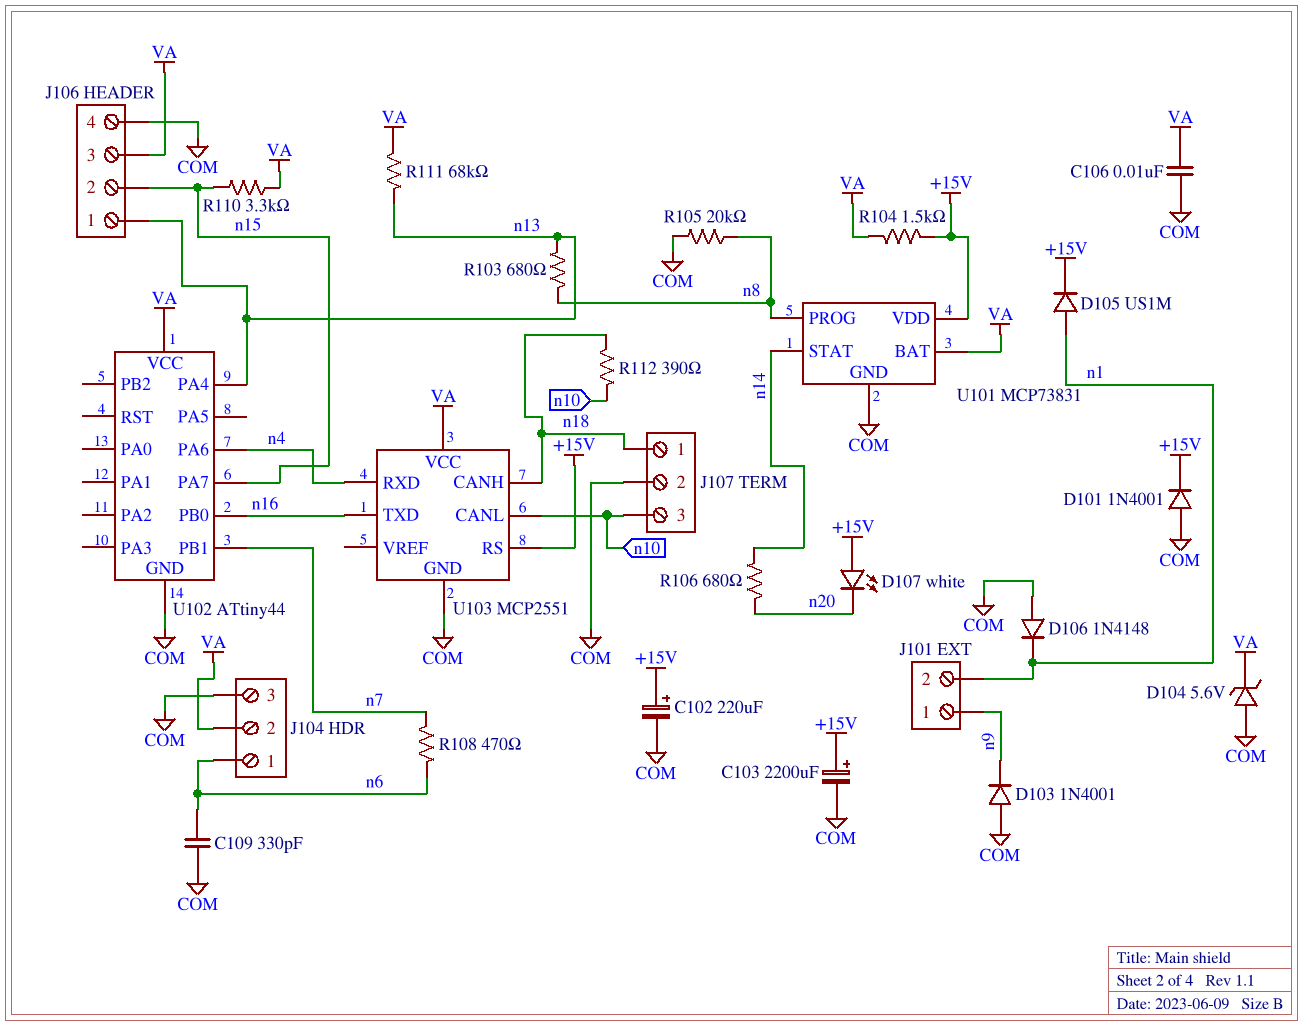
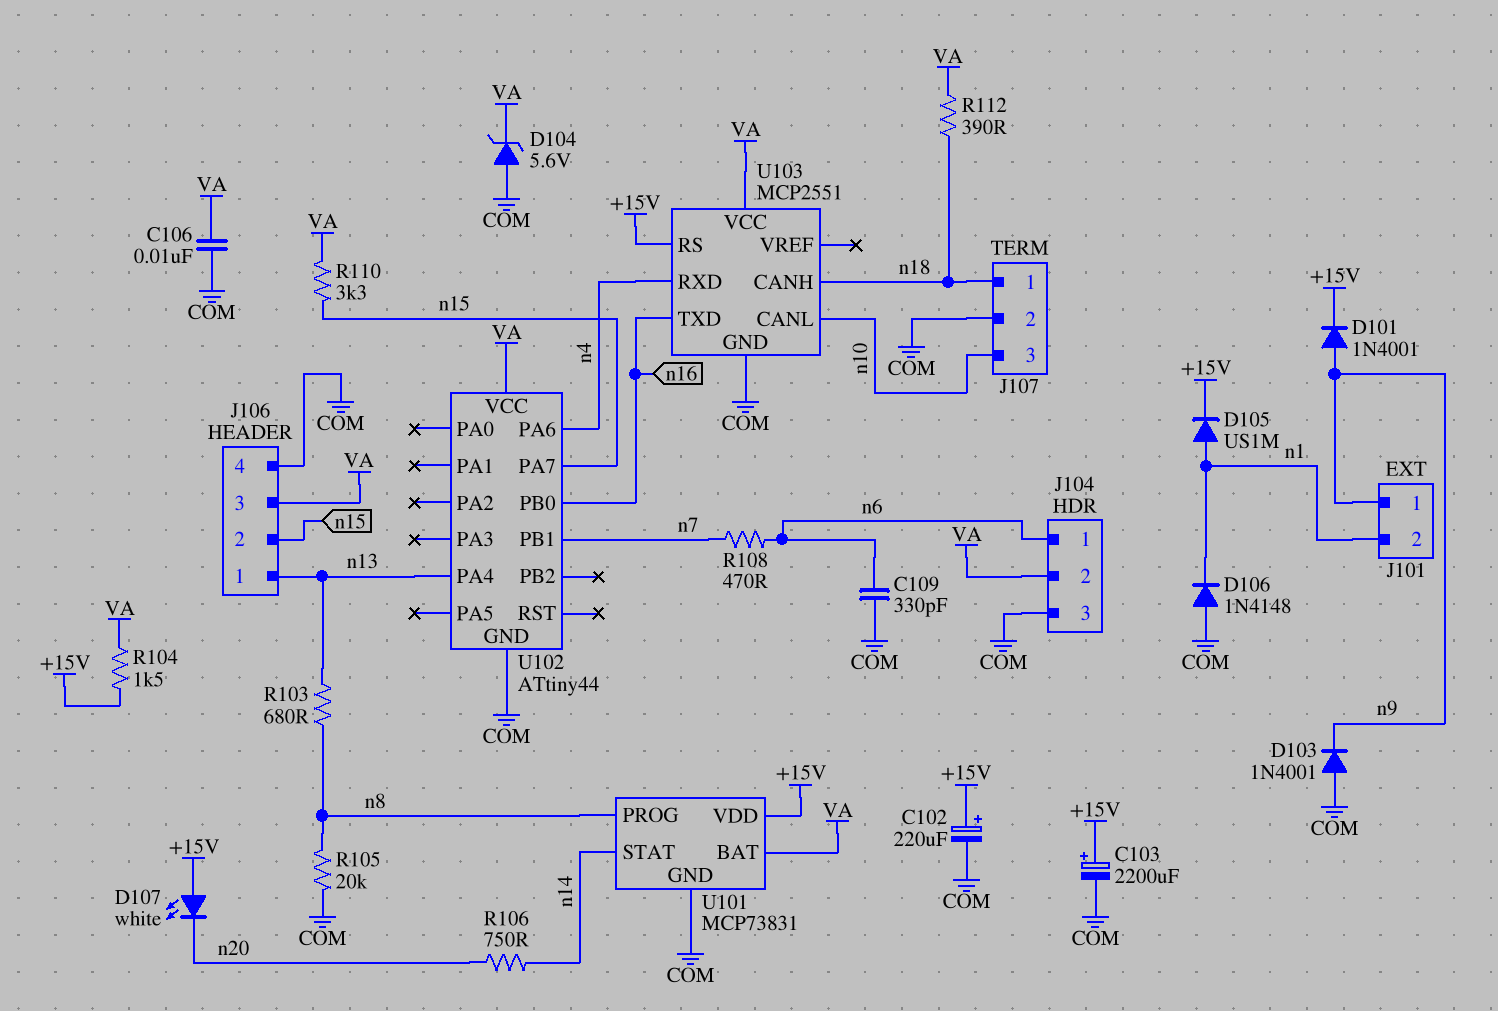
D101: diode 1N4001 (A COM, K +15V) -> diode 1N4001 (A n9, K +15V)
R106: 680 (n14, n20) -> 750 (n14, n20)
R111: 68k (VA, n13) -> none
R112: 390 (n10, n18) -> 390 (VA, n18)

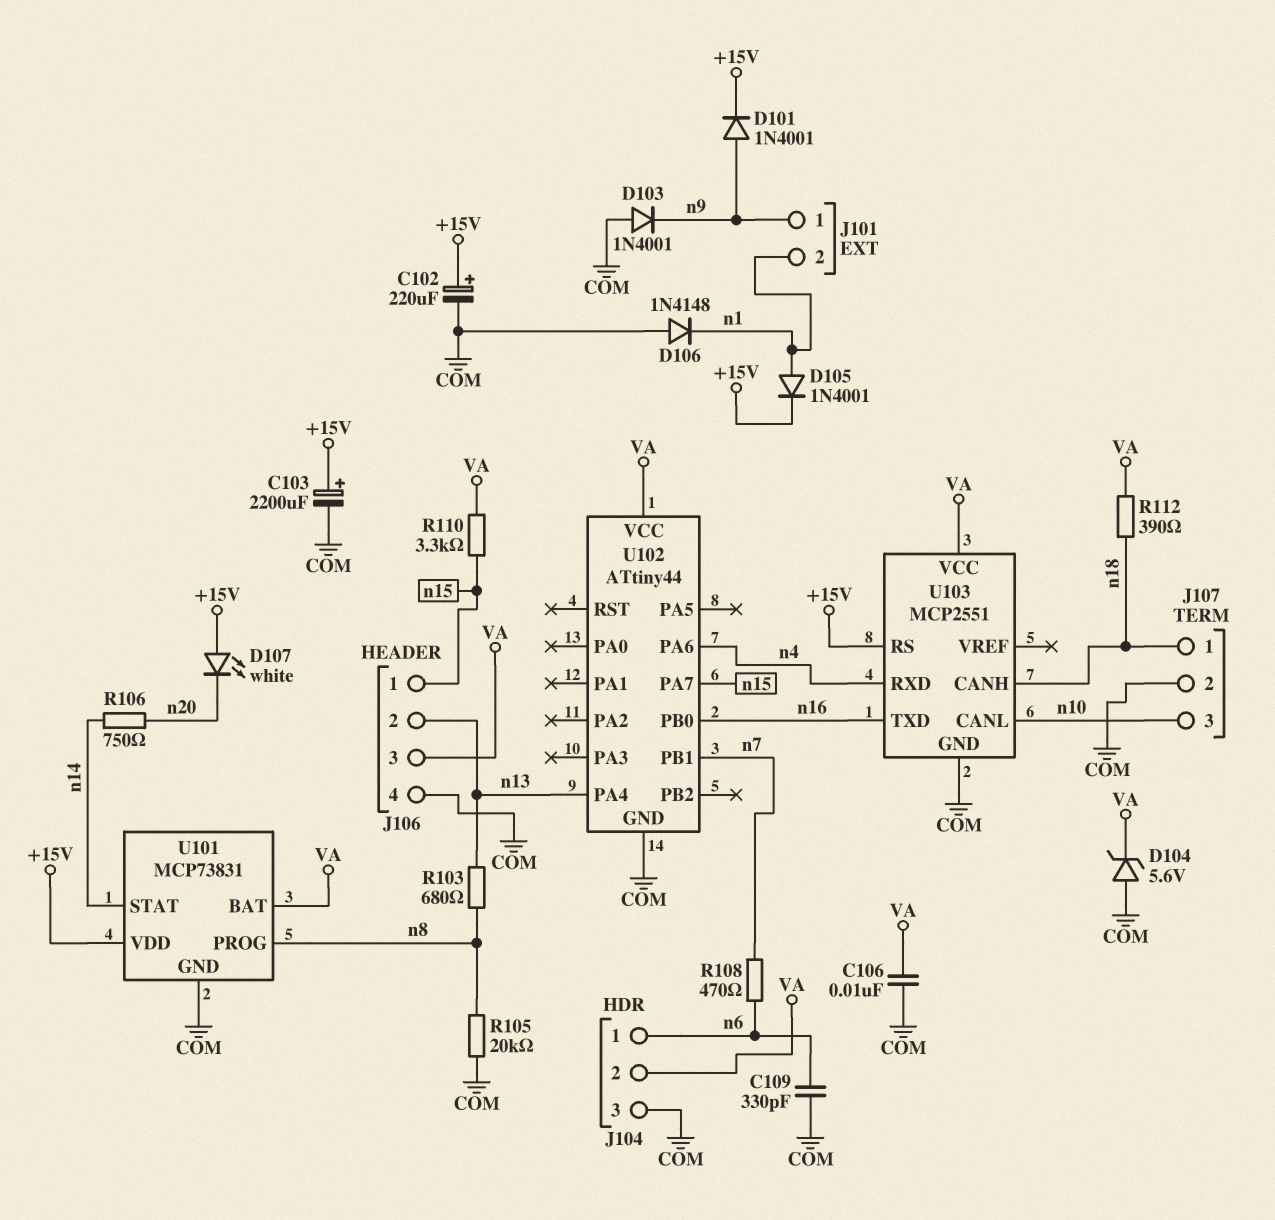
D105: diode US1M (A n1, K +15V) -> diode 1N4001 (A n1, K +15V)
J106 pin 1: n13 -> n15
J106 pin 2: n15 -> n13
R104: 1.5k (+15V, VA) -> none

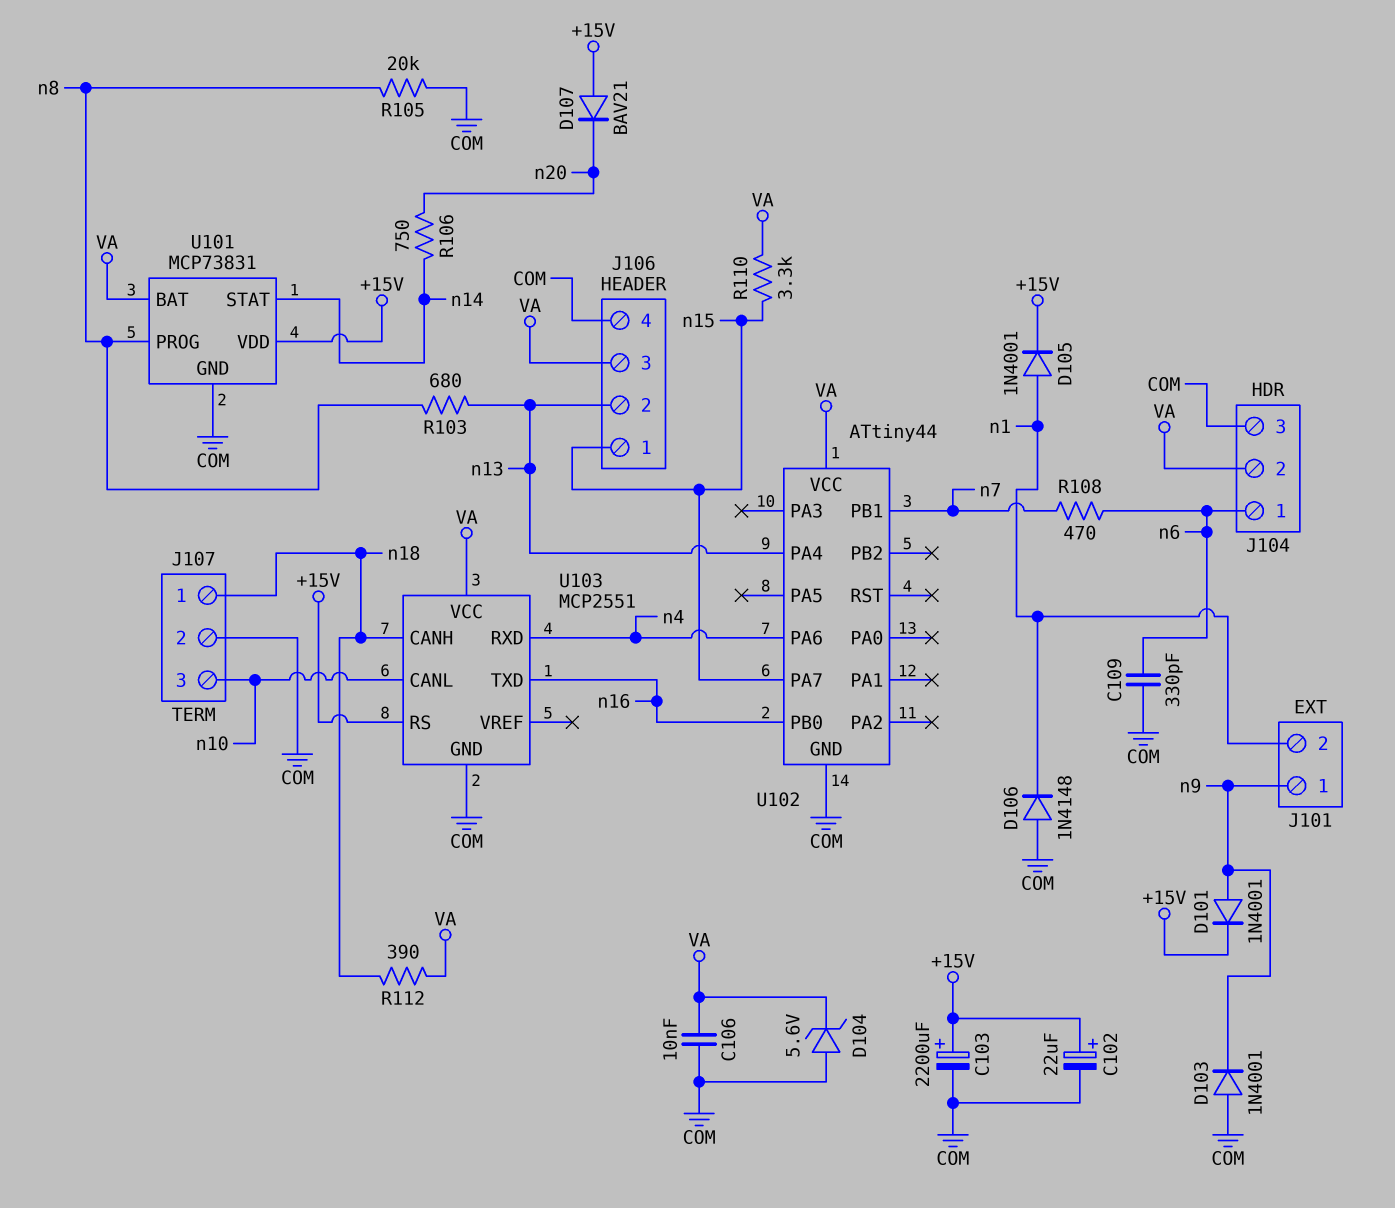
C102: 220uF (plus +15V, minus COM) -> 22uF (plus +15V, minus COM)
D107: LED white (A +15V, K n20) -> diode BAV21 (A +15V, K n20)

